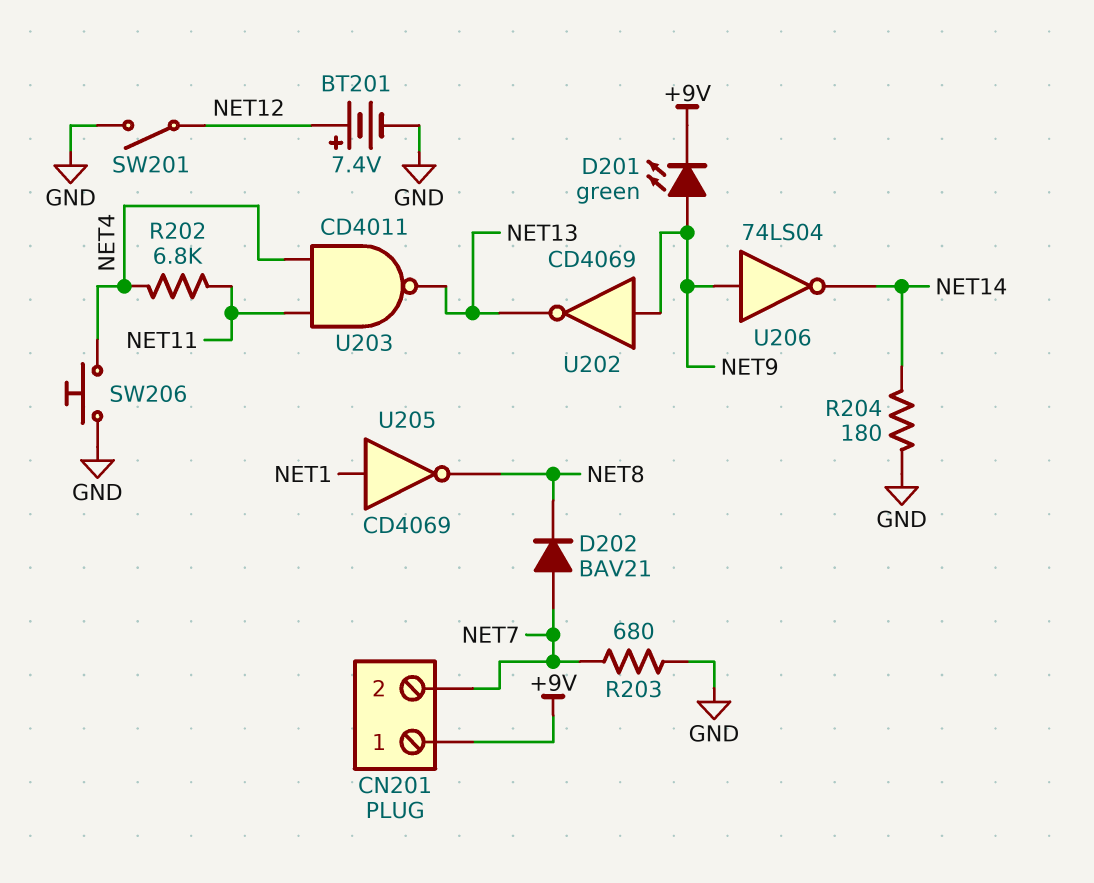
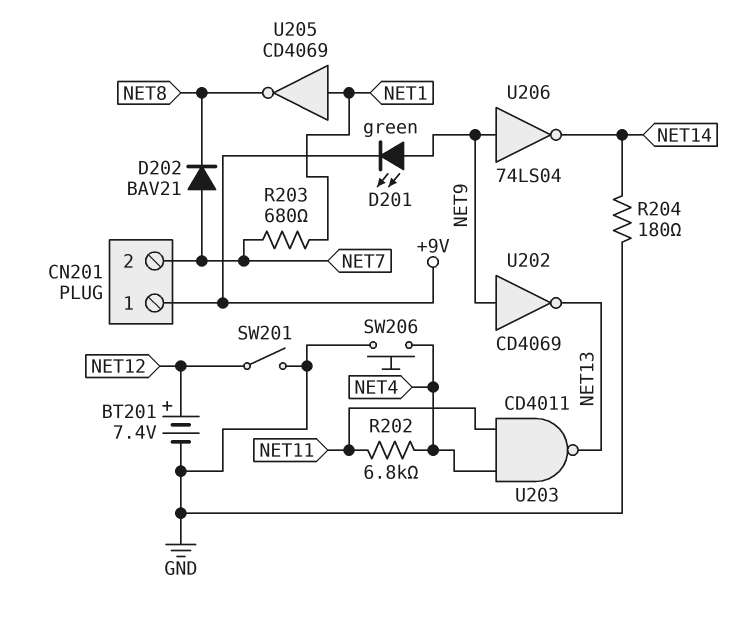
R203: 680 (GND, NET7) -> 680 (NET1, NET7)

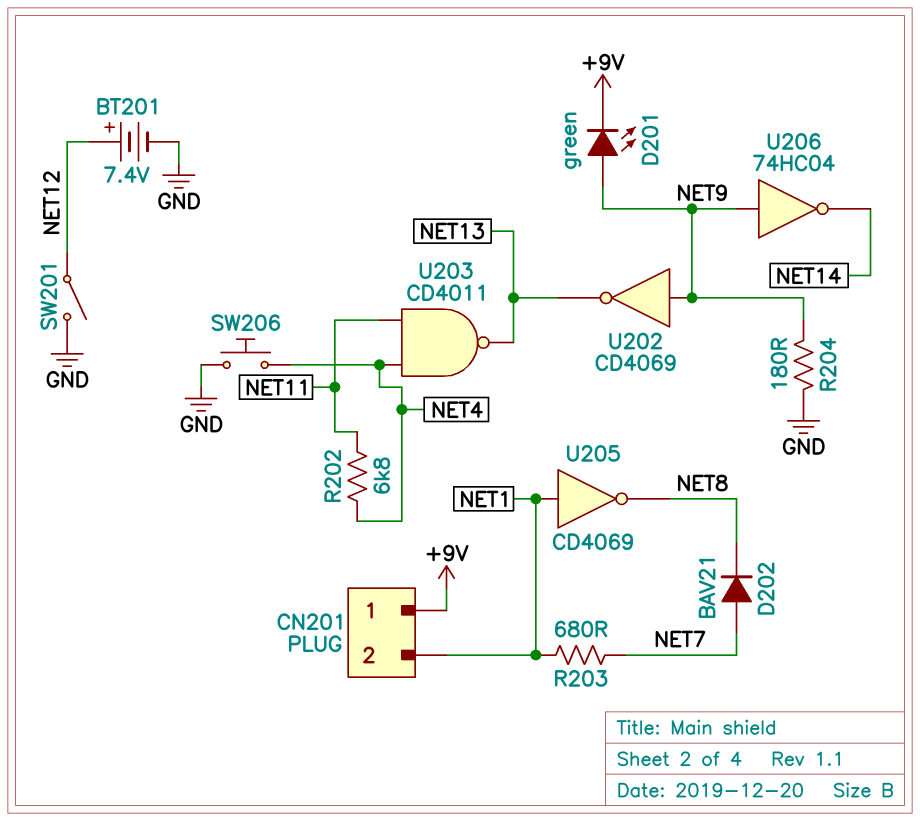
CN201 pin 2: NET7 -> NET1
R204: 180 (GND, NET14) -> 180 (GND, NET9)
U206: NOT 74LS04 (in NET9, out NET14) -> NOT 74HC04 (in NET9, out NET14)

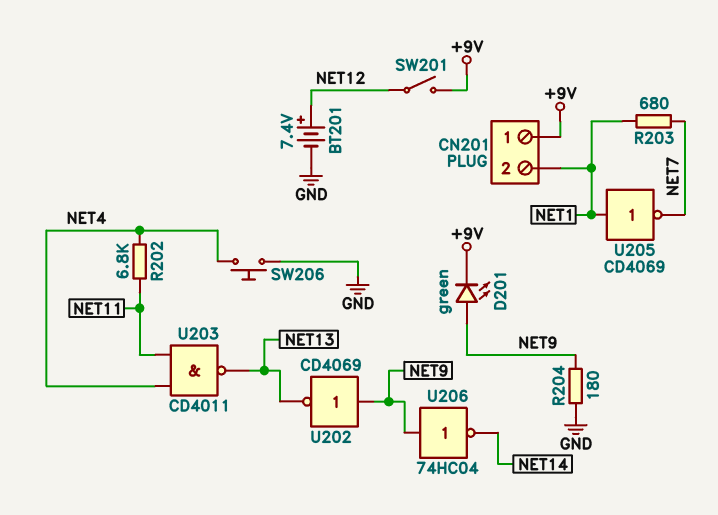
D202: diode BAV21 (A NET7, K NET8) -> none
SW201: switch (GND, NET12) -> switch (+9V, NET12)
U205: NOT CD4069 (in NET1, out NET8) -> NOT CD4069 (in NET1, out NET7)

